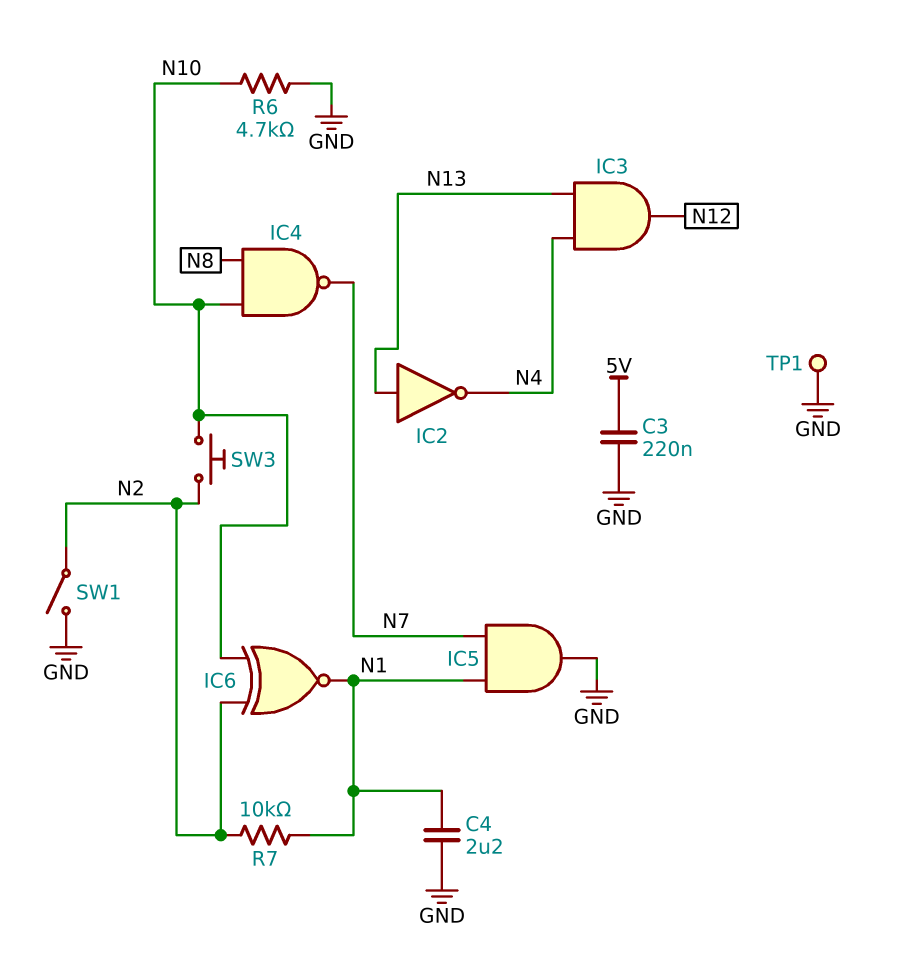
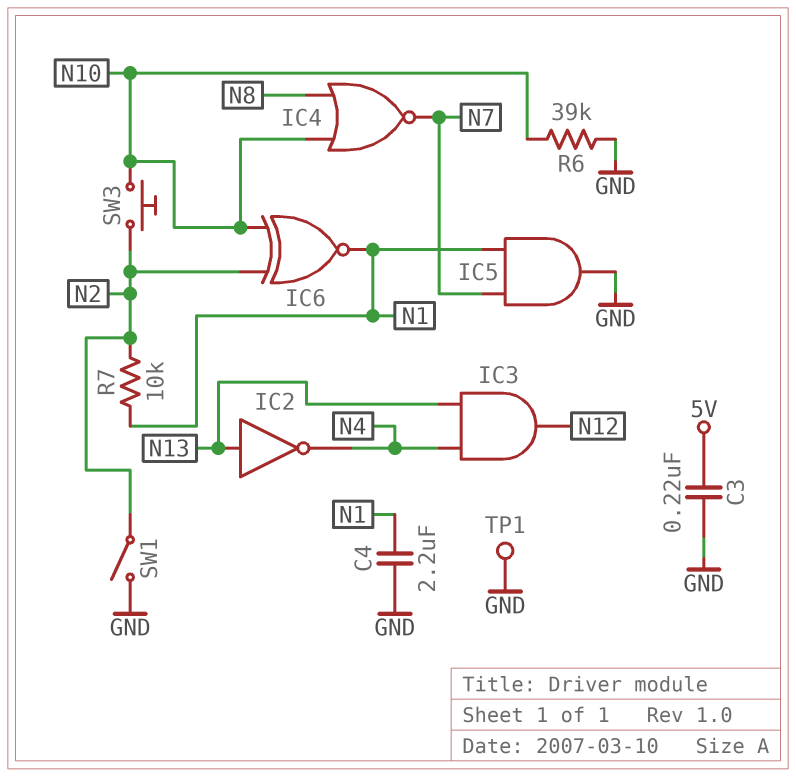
IC4: NAND (in N8, in N10, out N7) -> NOR (in N8, in N10, out N7)
R6: 4.7k (GND, N10) -> 39k (GND, N10)

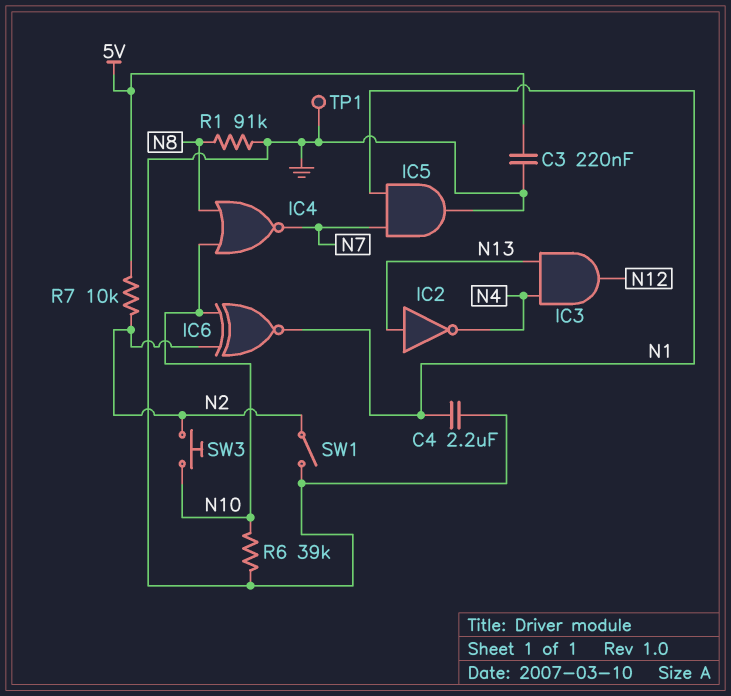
R1: none -> 91k (GND, N8)
R7: 10k (N1, N2) -> 10k (5V, N2)

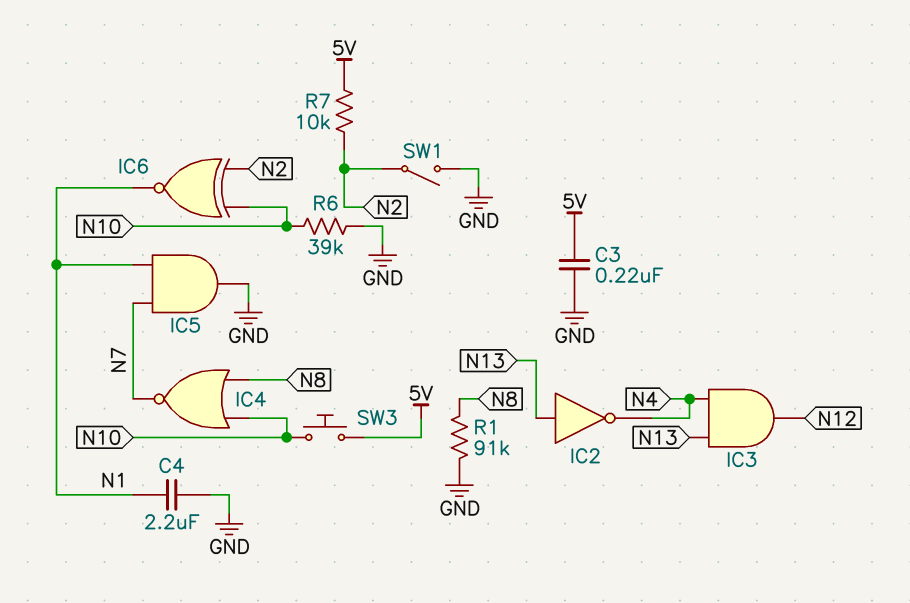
SW3: button (N2, N10) -> button (5V, N10)
TP1: test point (GND) -> none

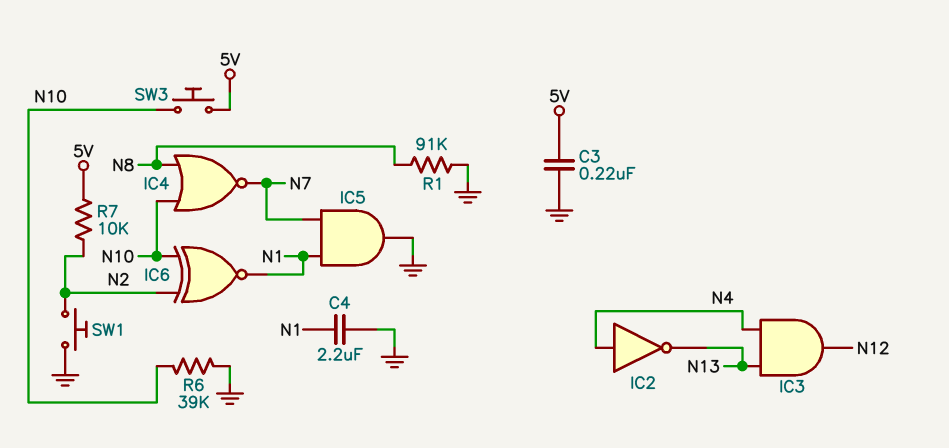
IC2: NOT (in N13, out N4) -> NOT (in N4, out N13)
SW1: switch (GND, N2) -> button (GND, N2)

